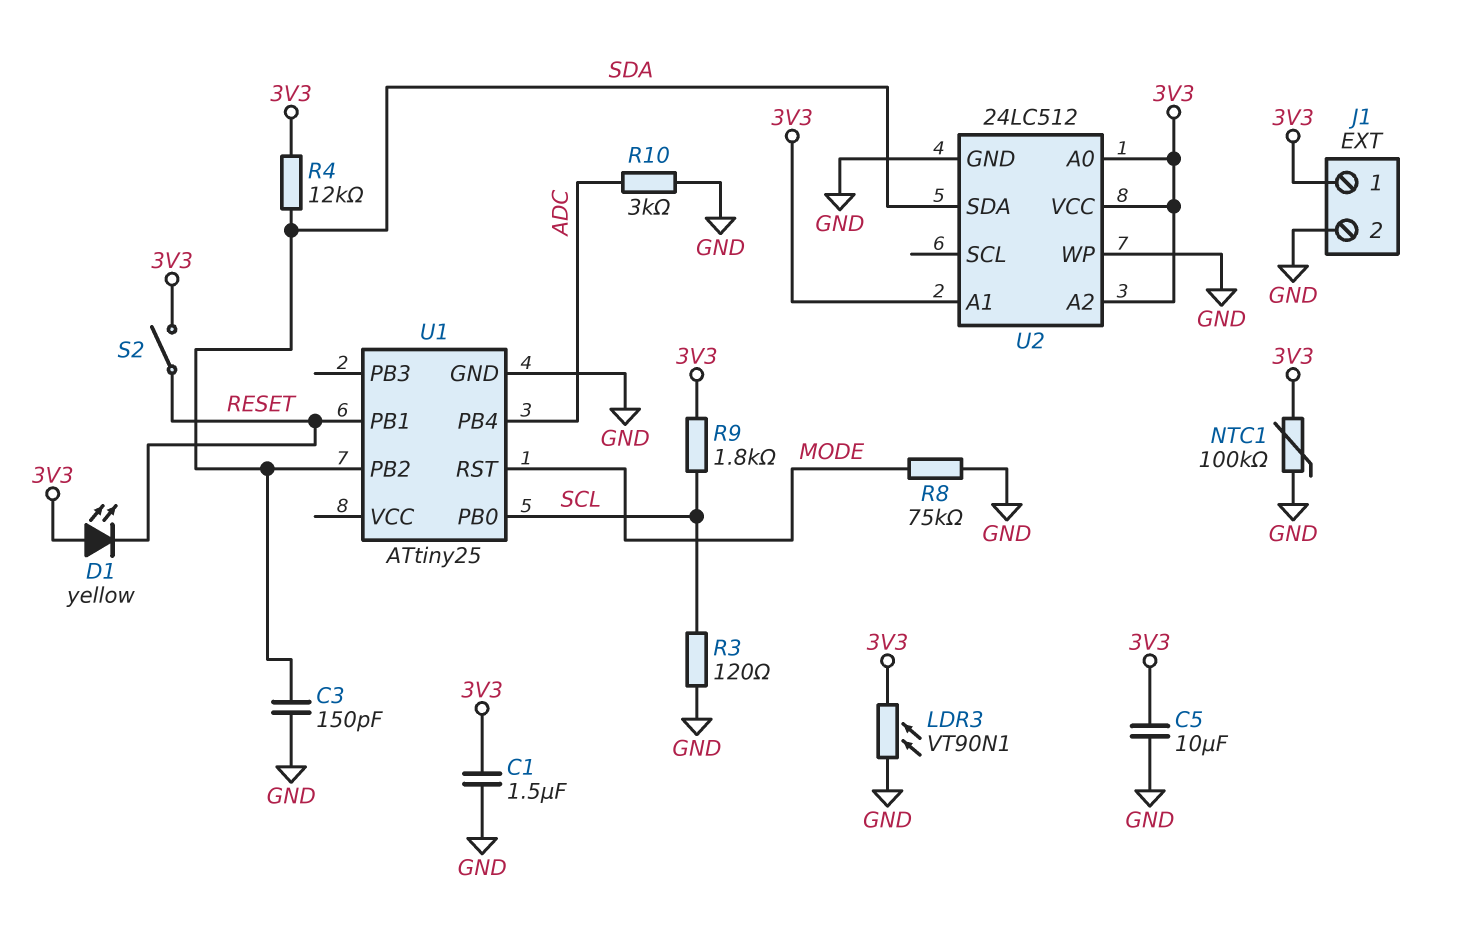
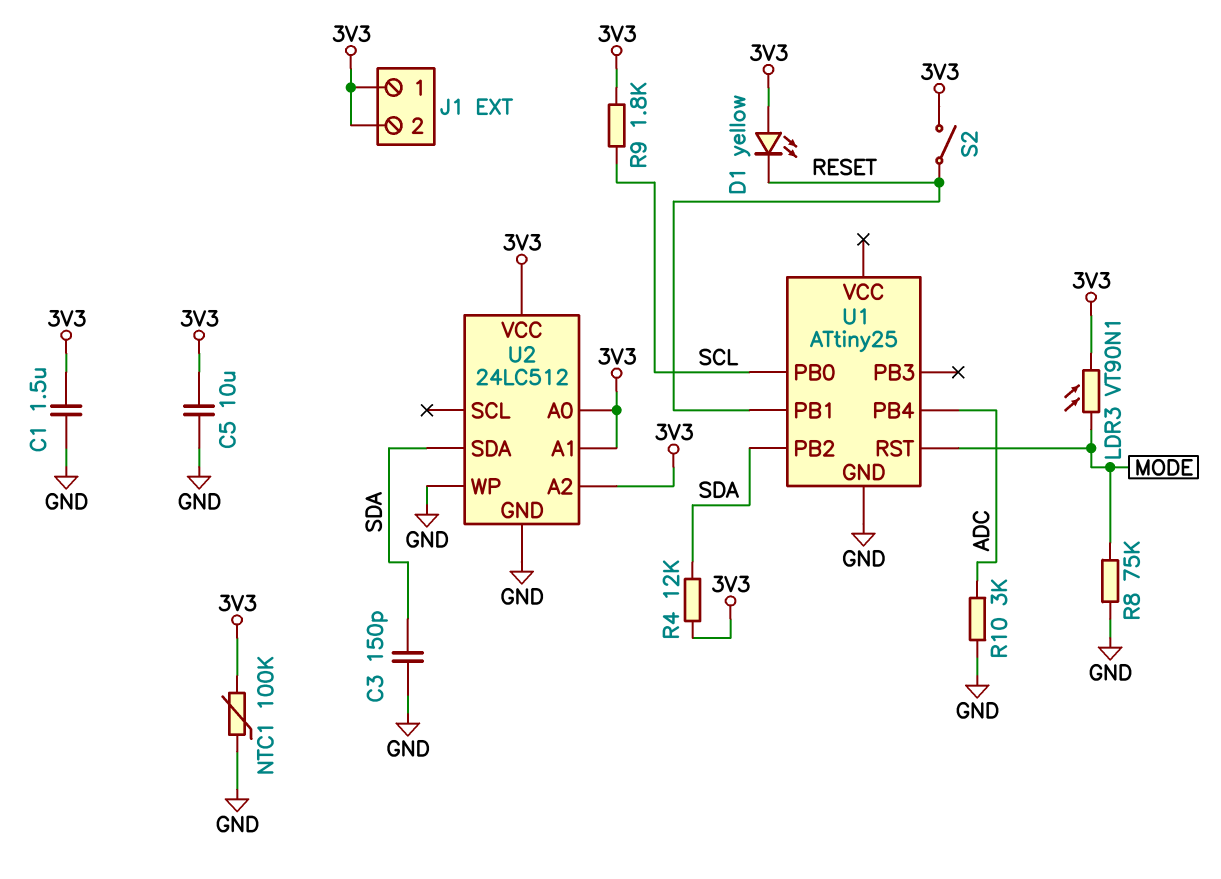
J1 pin 2: GND -> 3V3
LDR3: VT90N1 (3V3, GND) -> VT90N1 (3V3, MODE)
R3: 120 (GND, SCL) -> none

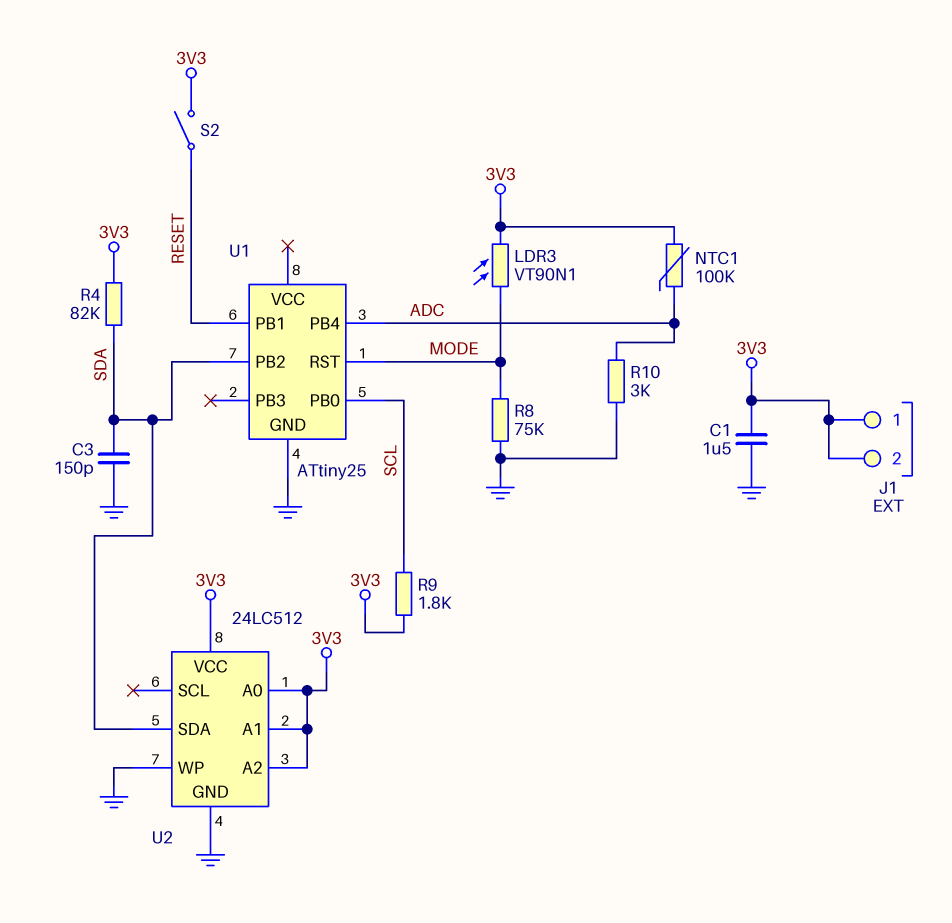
C5: 10uF (3V3, GND) -> none
D1: LED yellow (A 3V3, K RESET) -> none
NTC1: 100k (3V3, GND) -> 100k (3V3, ADC)
R4: 12k (3V3, SDA) -> 82k (3V3, SDA)

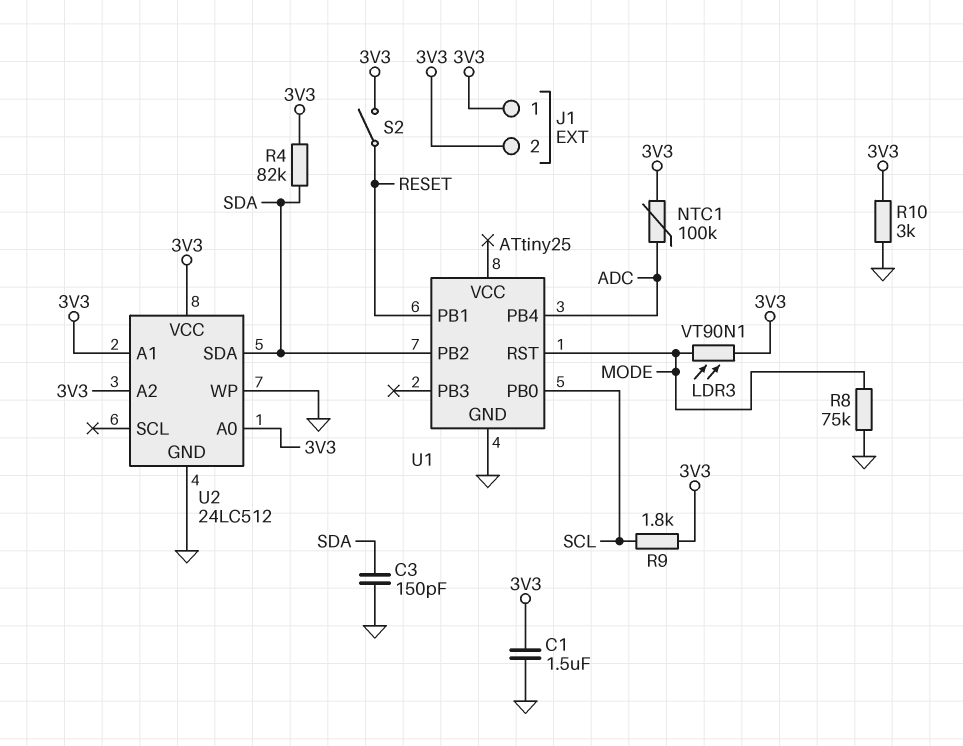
R10: 3k (ADC, GND) -> 3k (3V3, GND)

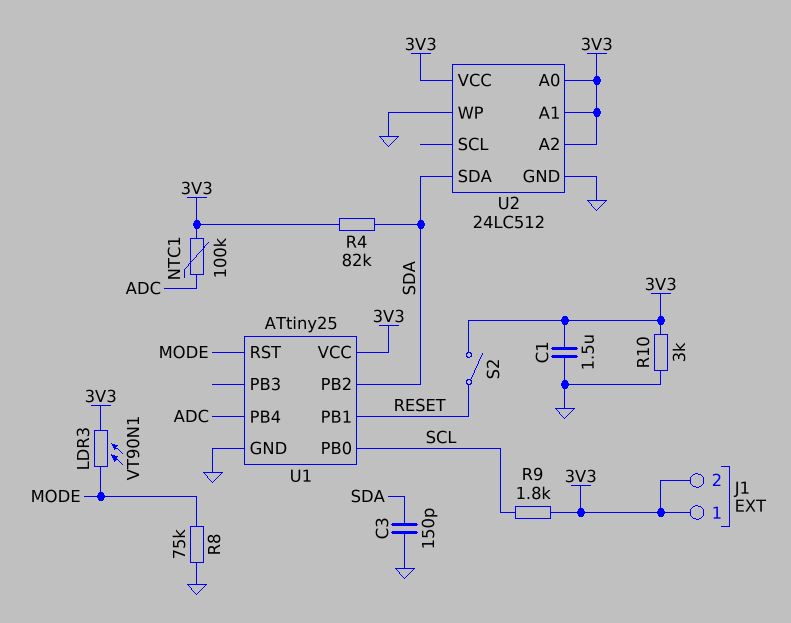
U1 pin VCC: none -> 3V3

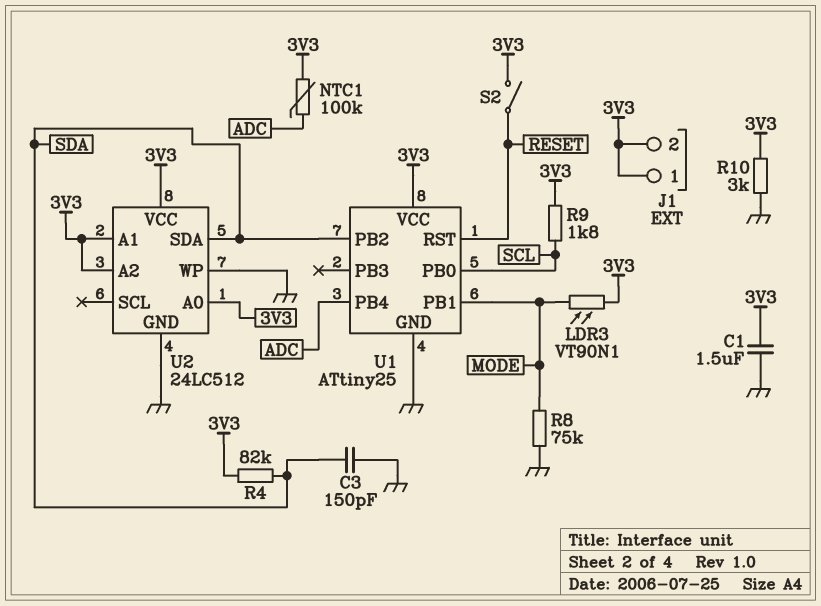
U1 pin PB1: RESET -> MODE
U1 pin RST: MODE -> RESET

